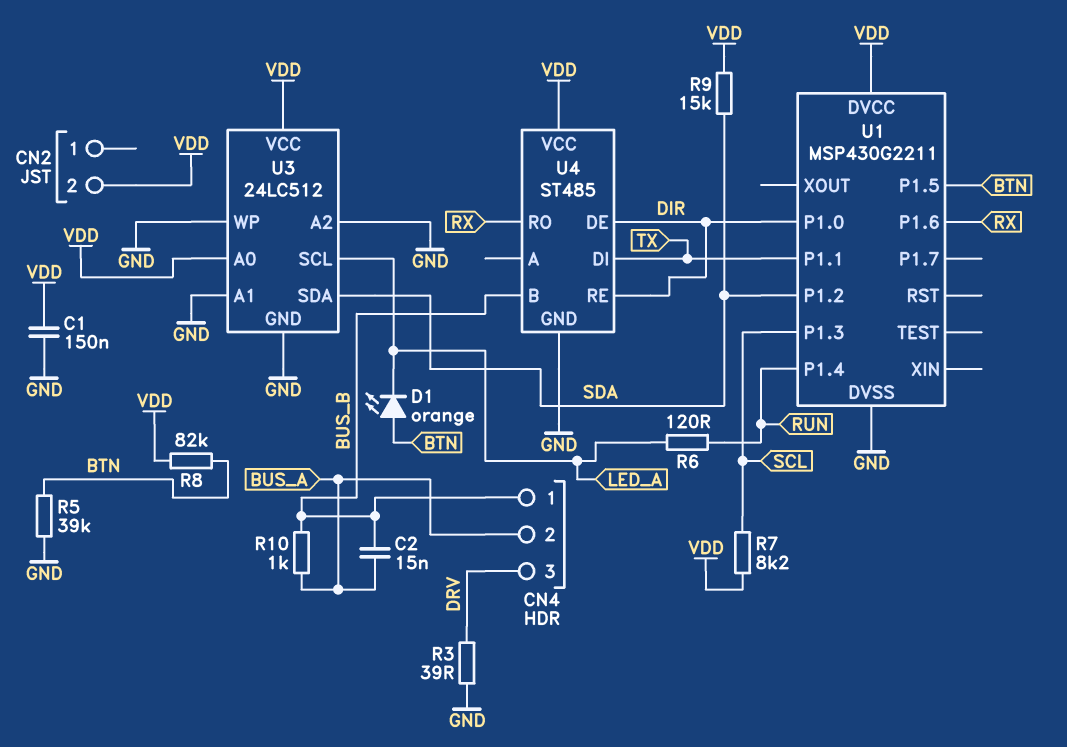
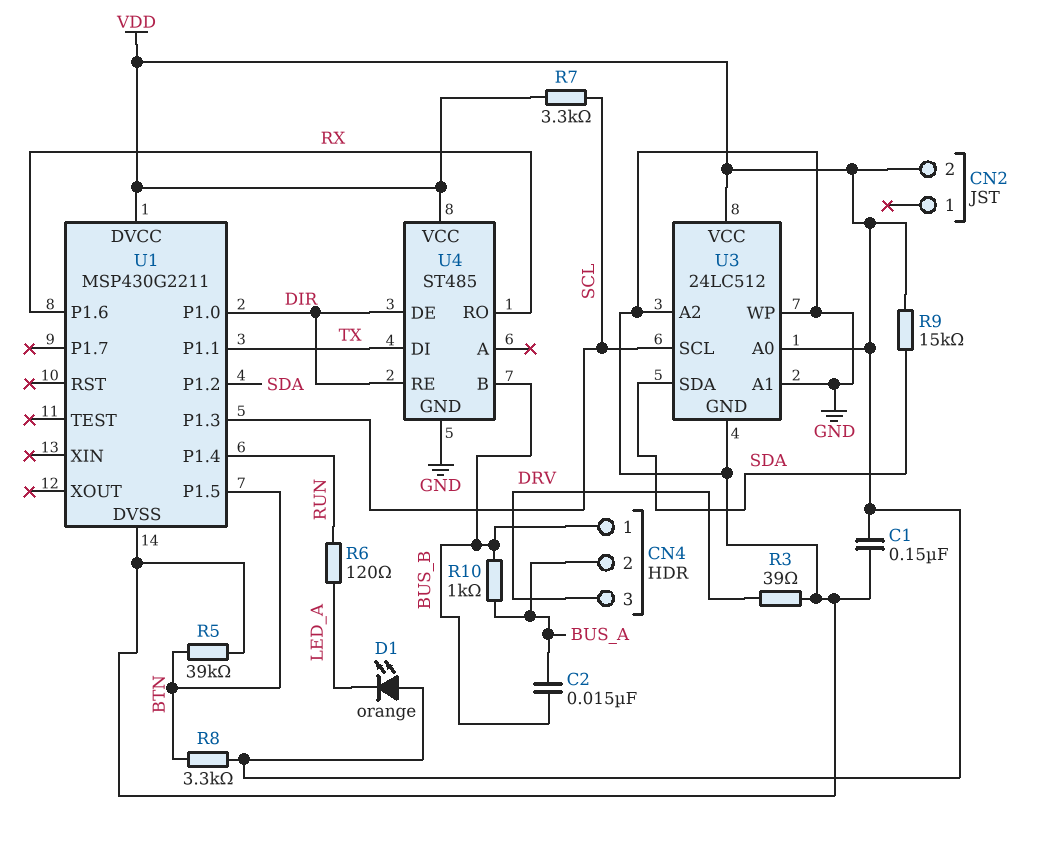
D1: LED orange (A BTN, K LED_A) -> LED orange (A VDD, K LED_A)
R7: 8.2k (SCL, VDD) -> 3.3k (SCL, VDD)
R8: 82k (BTN, VDD) -> 3.3k (BTN, VDD)
U3 pin SCL: LED_A -> SCL

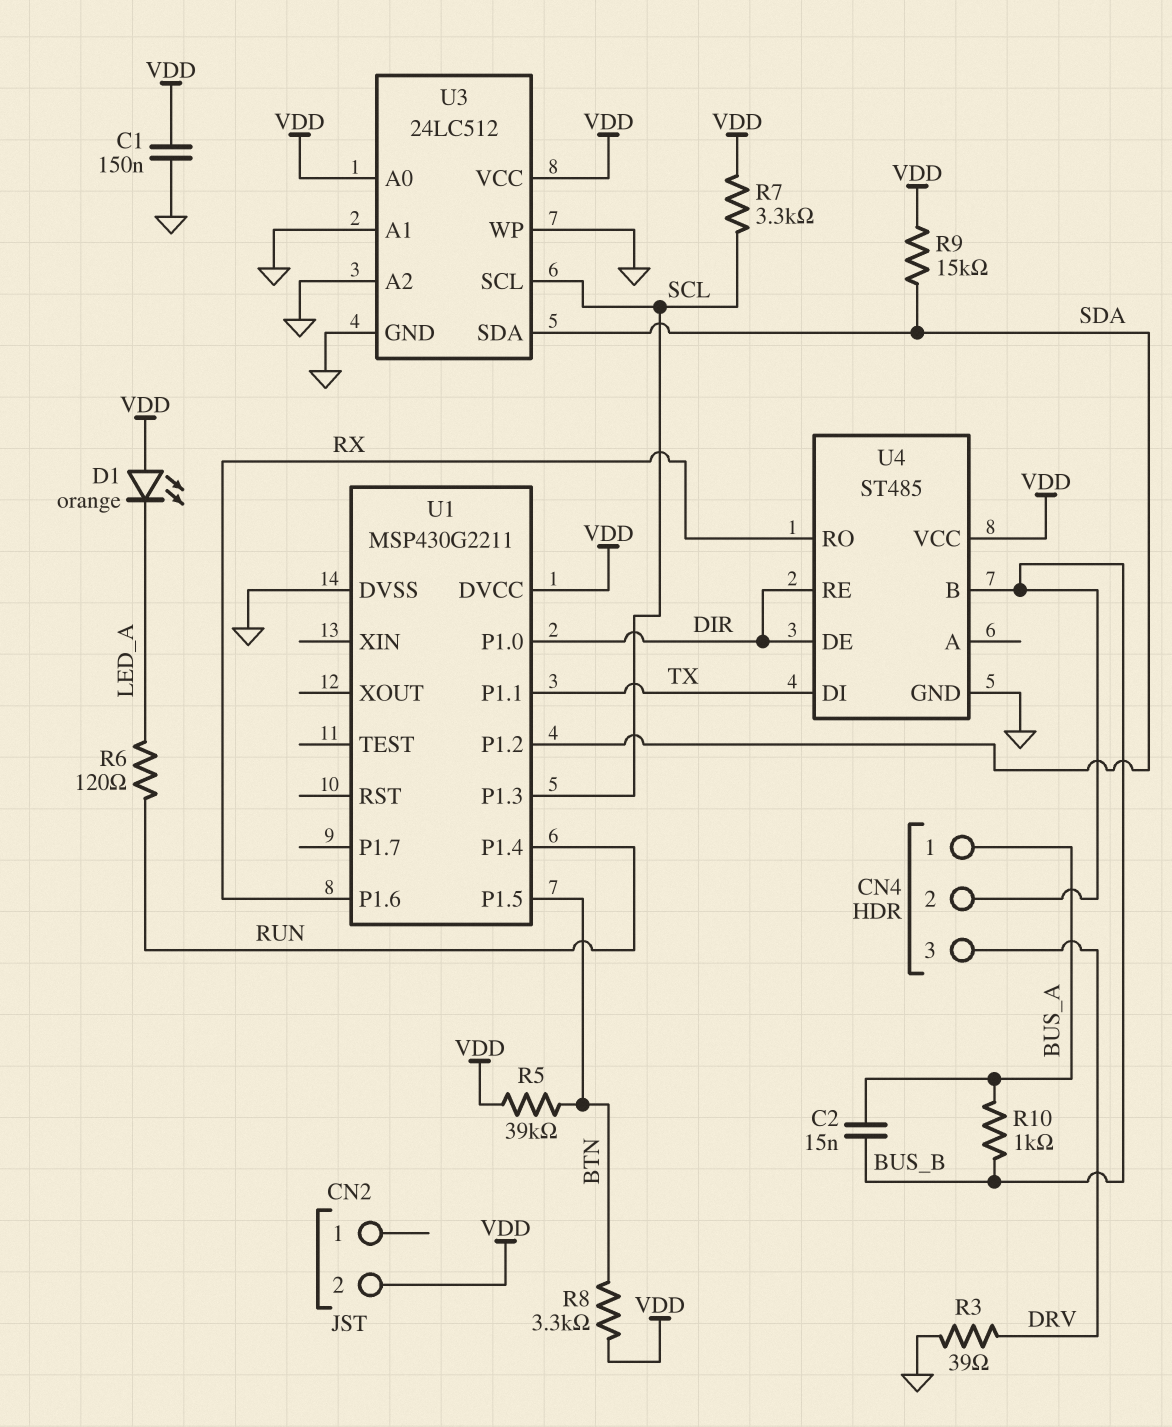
CN4 pin 1: BUS_B -> BUS_A
CN4 pin 2: BUS_A -> BUS_B
R5: 39k (BTN, GND) -> 39k (BTN, VDD)

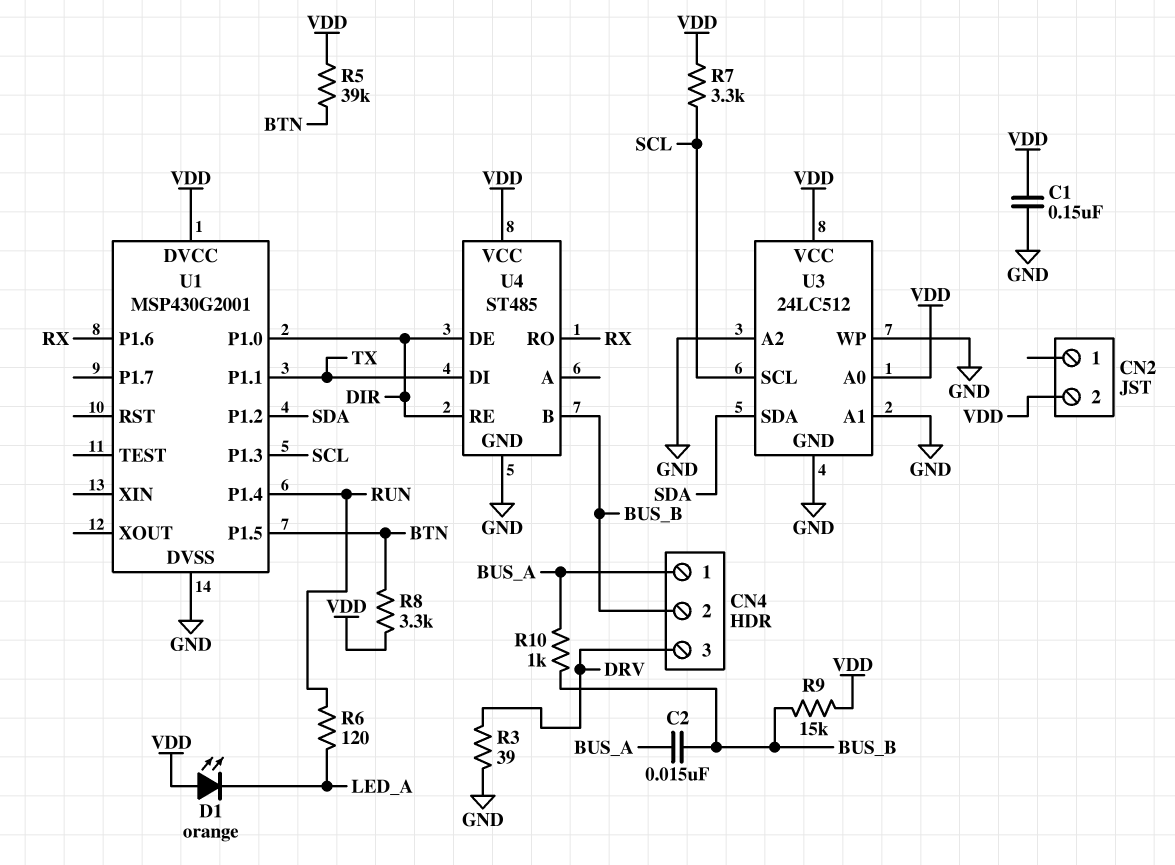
R9: 15k (SDA, VDD) -> 15k (BUS_B, VDD)
U1: MSP430G2211 -> MSP430G2001

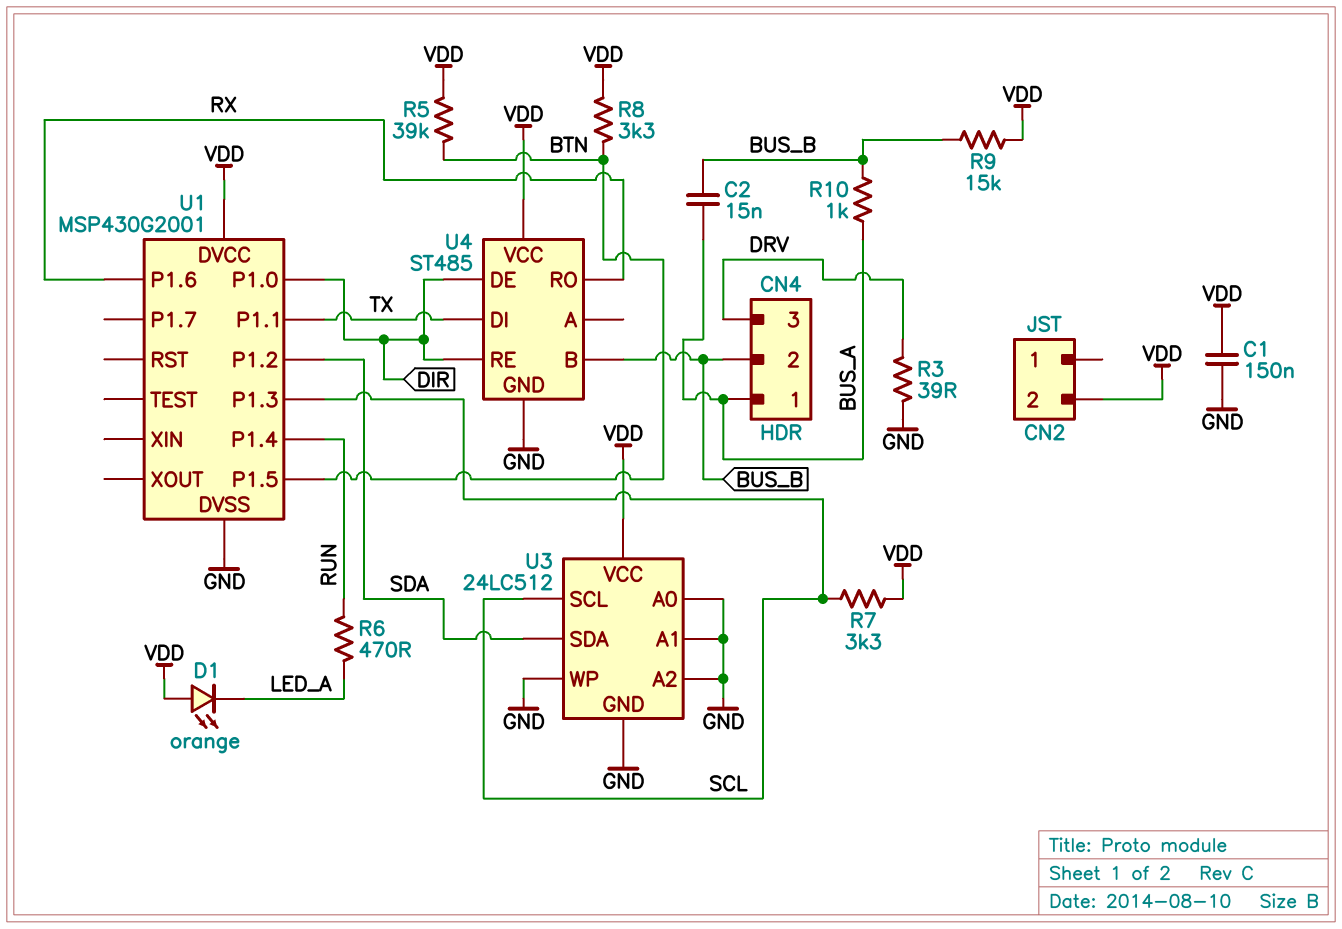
R6: 120 (LED_A, RUN) -> 470 (LED_A, RUN)
U3 pin A0: VDD -> GND

